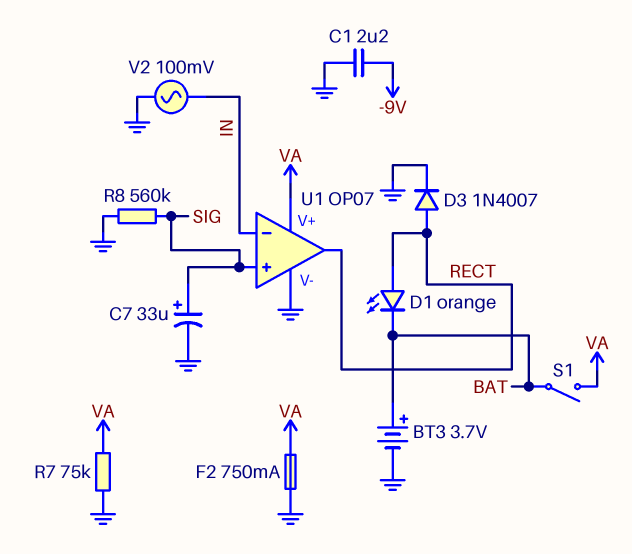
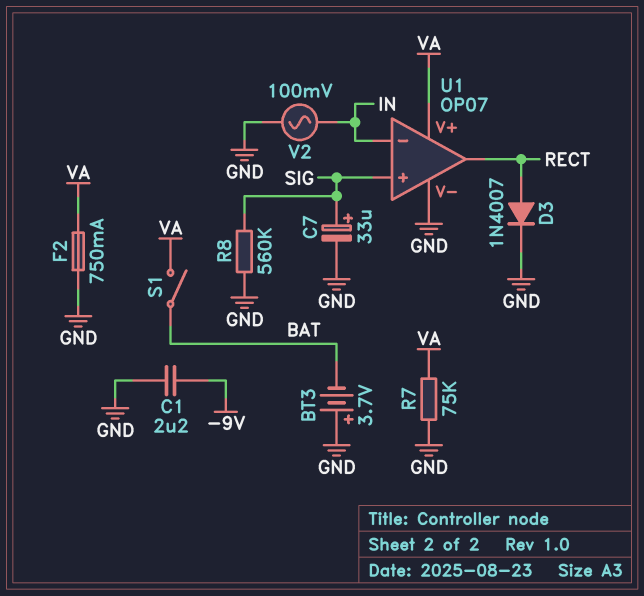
BT3: 3.7V (plus BAT, minus GND) -> 3.7V (plus GND, minus BAT)
D1: LED orange (A RECT, K BAT) -> none

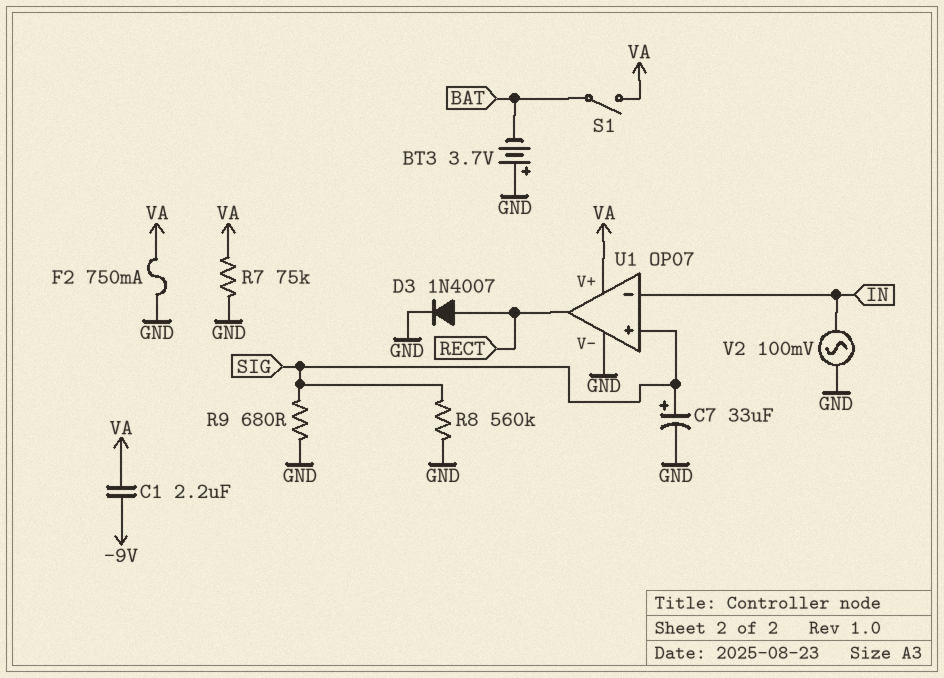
C1: 2.2uF (-9V, GND) -> 2.2uF (-9V, VA)
R9: none -> 680 (GND, SIG)

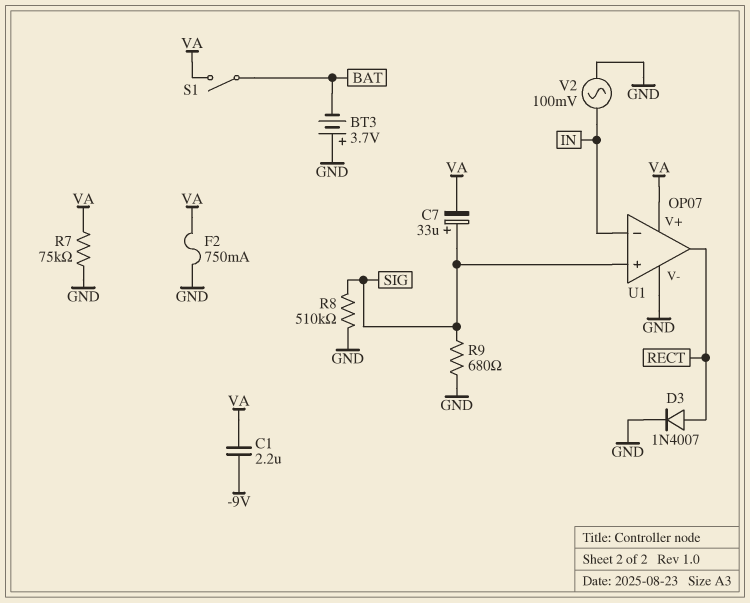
C7: 33uF (plus SIG, minus GND) -> 33uF (plus SIG, minus VA)
R8: 560k (GND, SIG) -> 510k (GND, SIG)

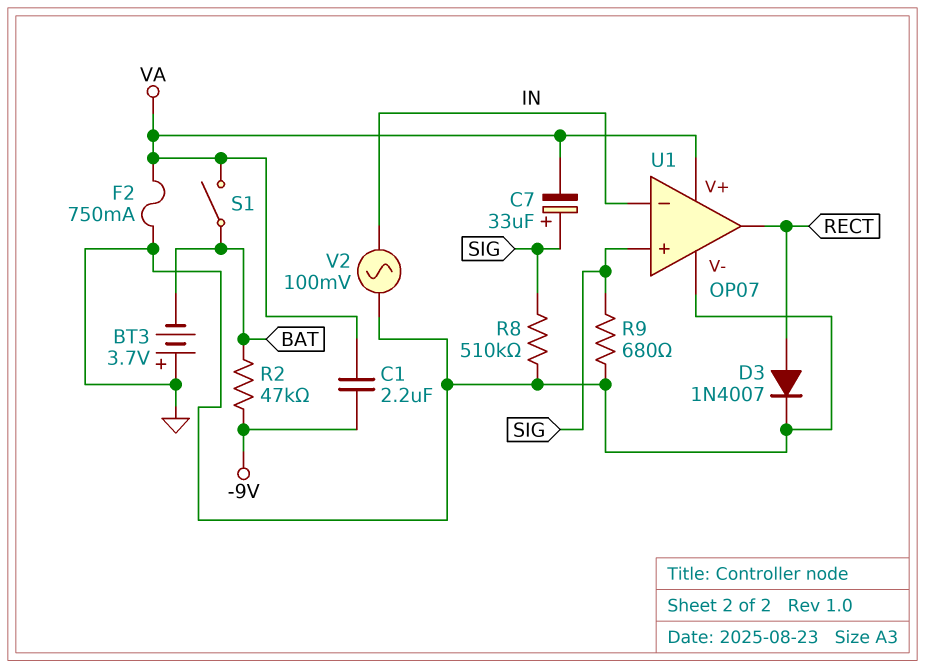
R2: none -> 47k (-9V, BAT)
R7: 75k (GND, VA) -> none

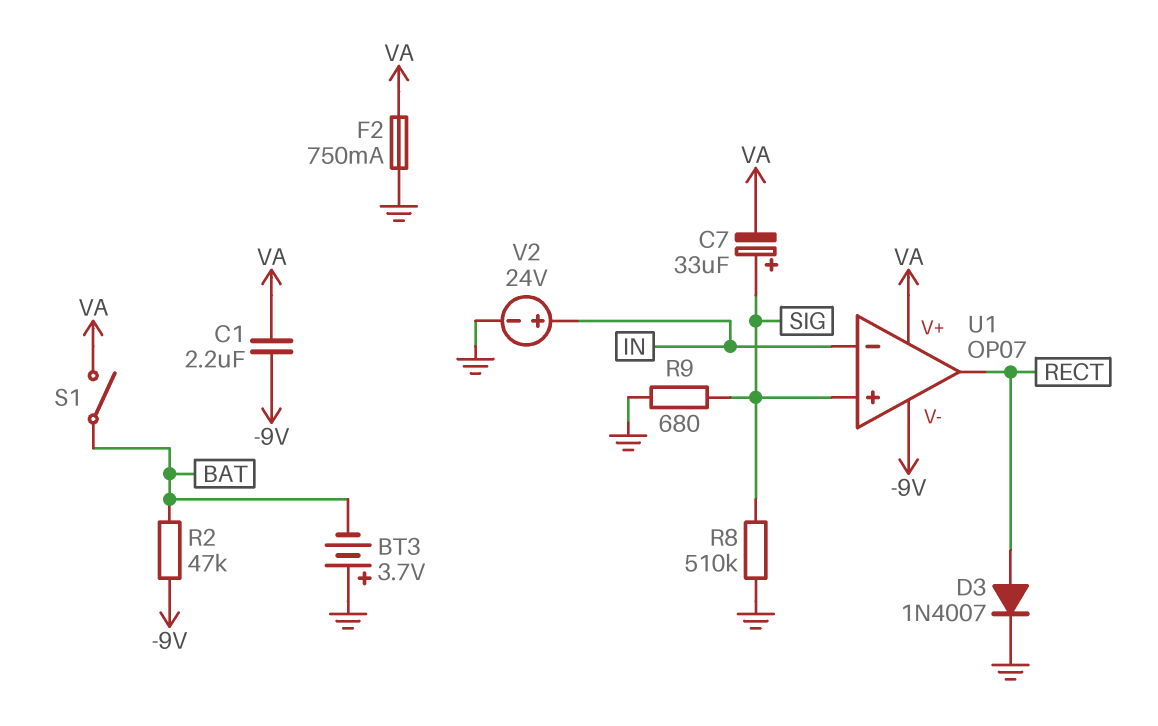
U1 pin V-: GND -> -9V
V2: AC 100mV (GND, IN) -> 24V (plus IN, minus GND)

